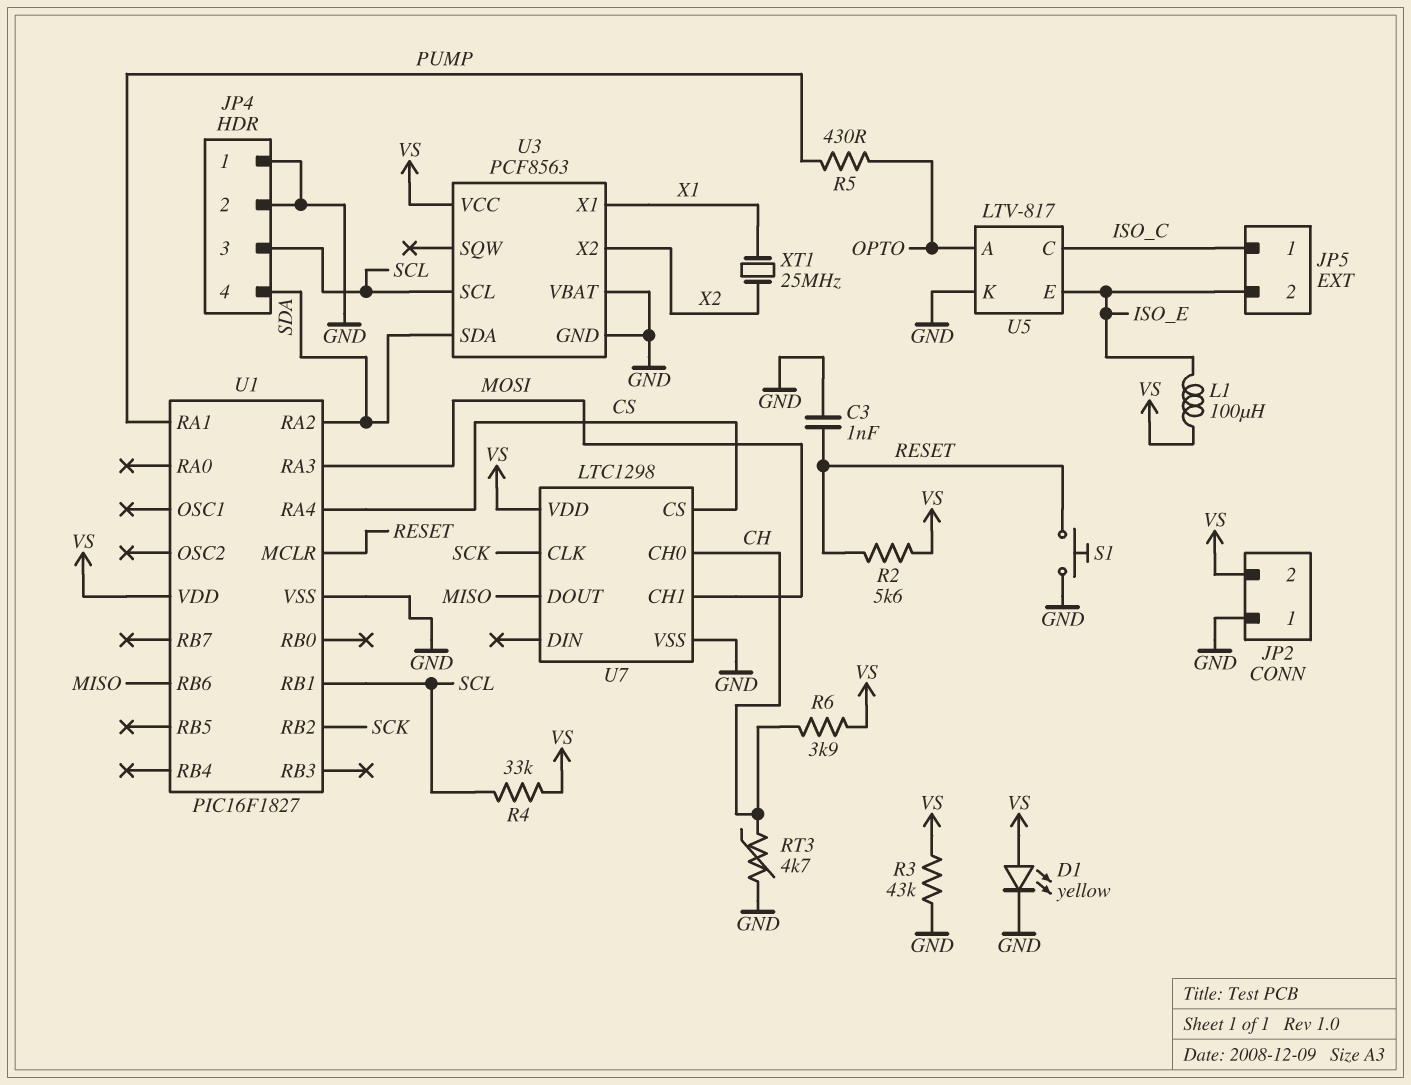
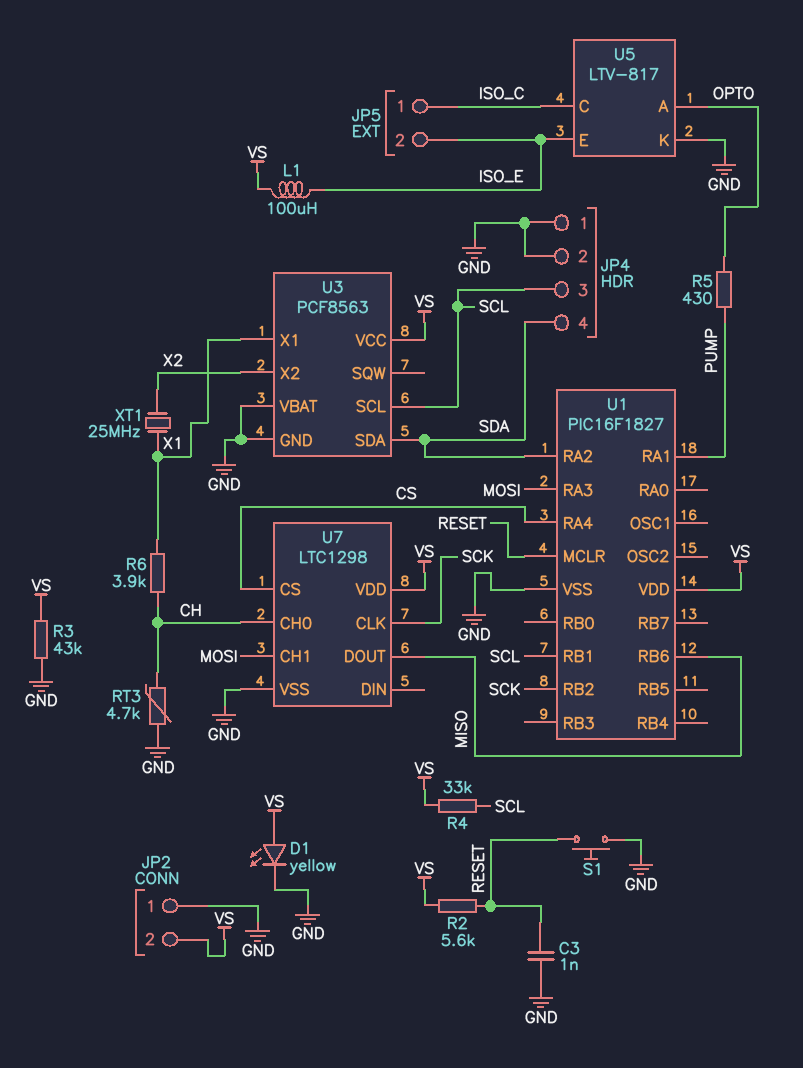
R6: 3.9k (CH, VS) -> 3.9k (CH, X1)

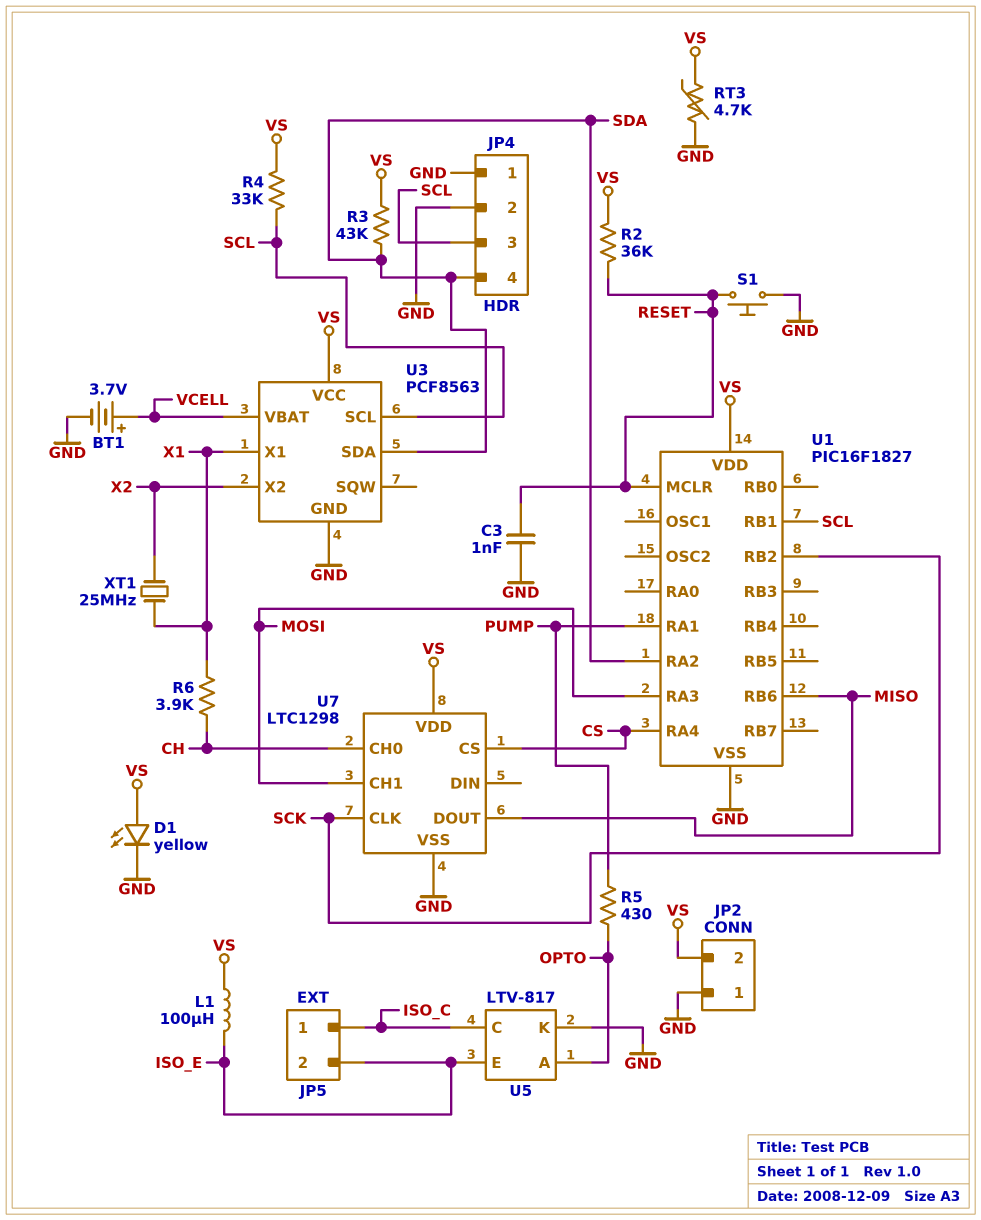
BT1: none -> 3.7V (plus VCELL, minus GND)
R2: 5.6k (RESET, VS) -> 36k (RESET, VS)
R3: 43k (GND, VS) -> 43k (SDA, VS)
RT3: 4.7k (CH, GND) -> 4.7k (GND, VS)
U3 pin VBAT: GND -> VCELL

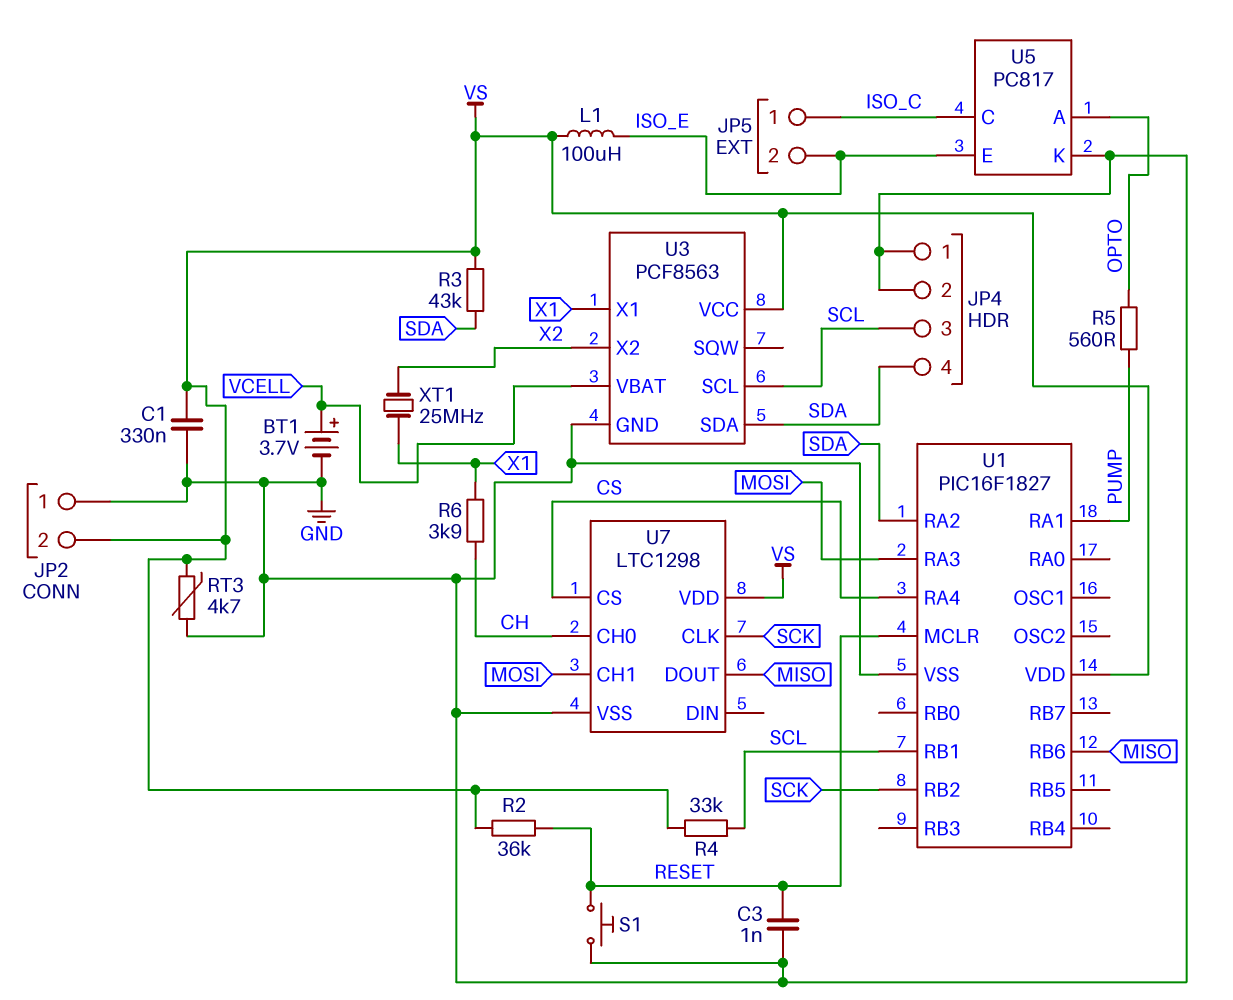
C1: none -> 330nF (GND, VS)
D1: LED yellow (A VS, K GND) -> none
R5: 430 (OPTO, PUMP) -> 560 (OPTO, PUMP)
U5: LTV-817 -> PC817

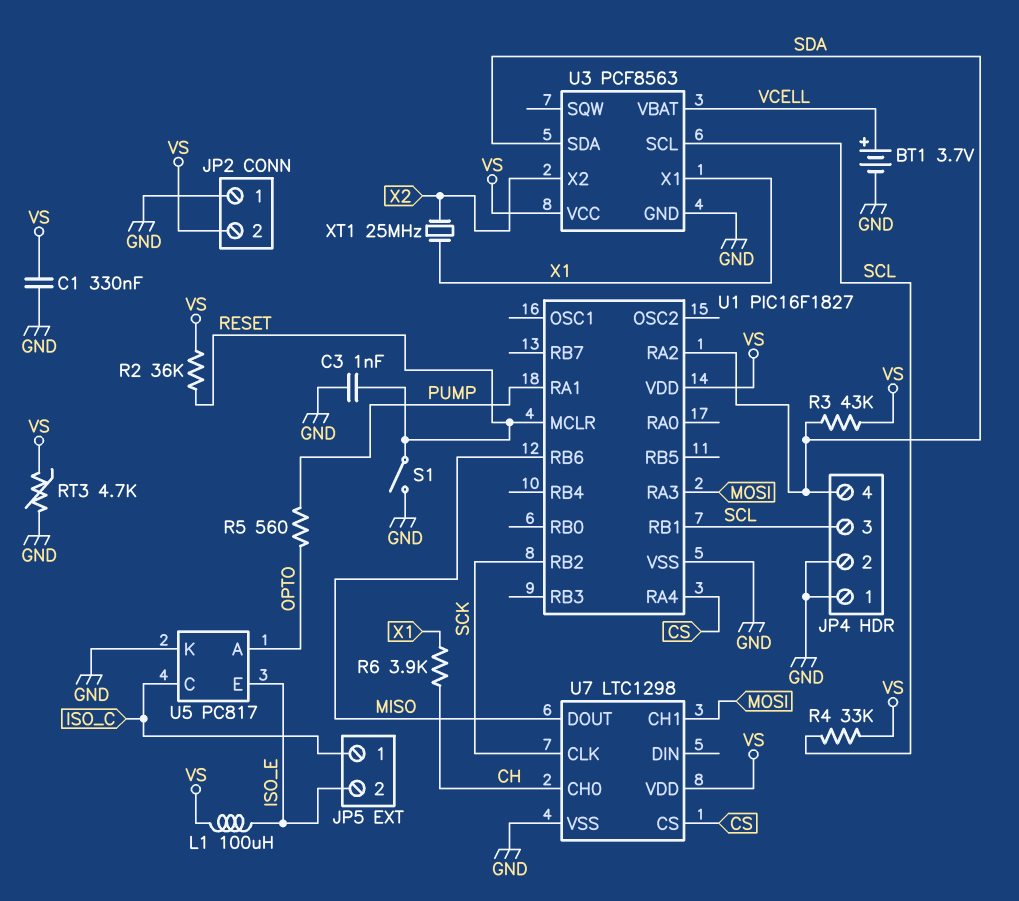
S1: button (GND, RESET) -> switch (GND, RESET)

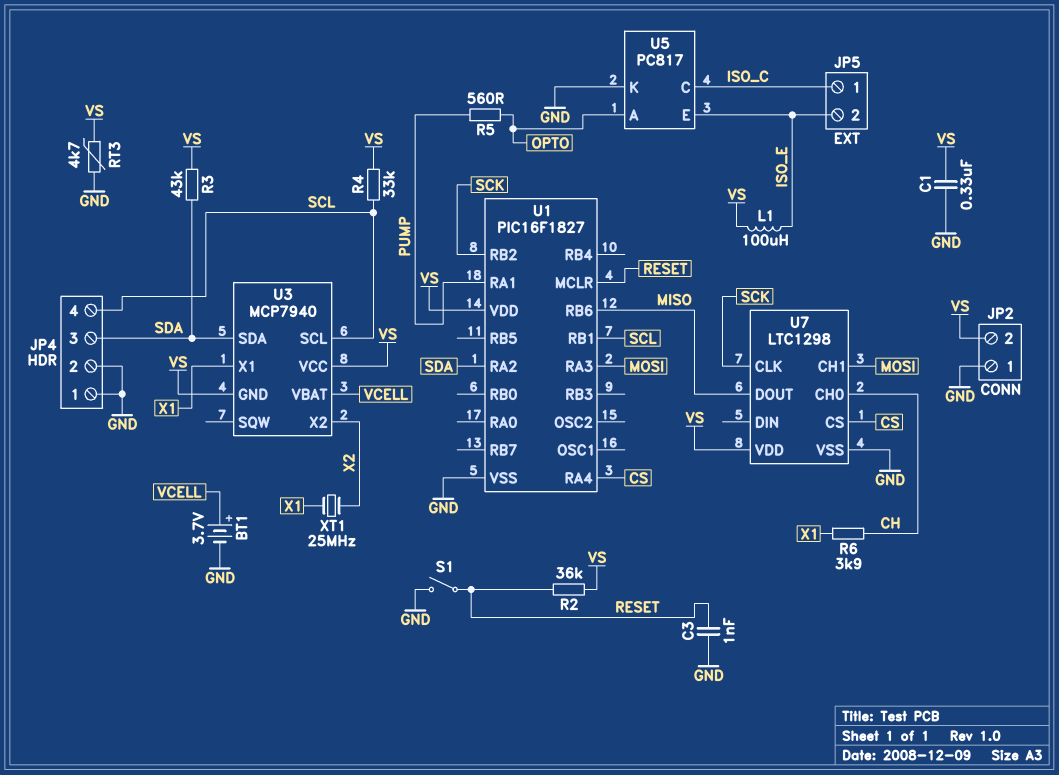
JP4 pin 3: SCL -> SDA
JP4 pin 4: SDA -> SCL
U3: PCF8563 -> MCP7940
U3 pin GND: GND -> VS

